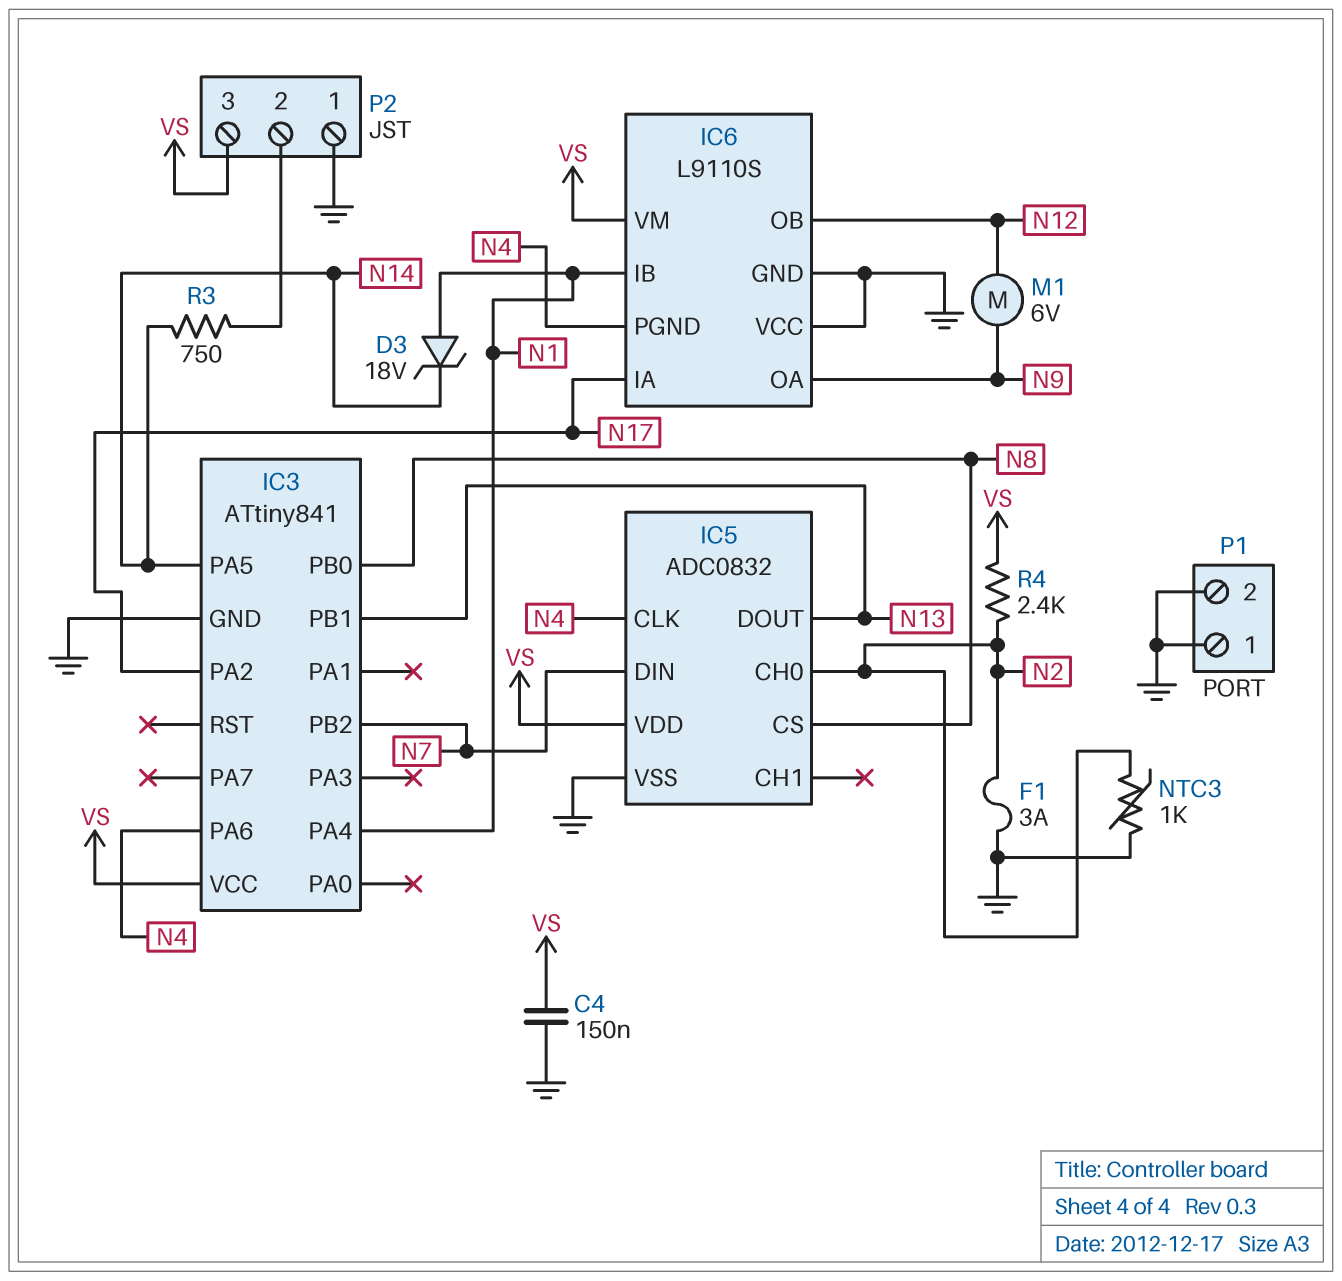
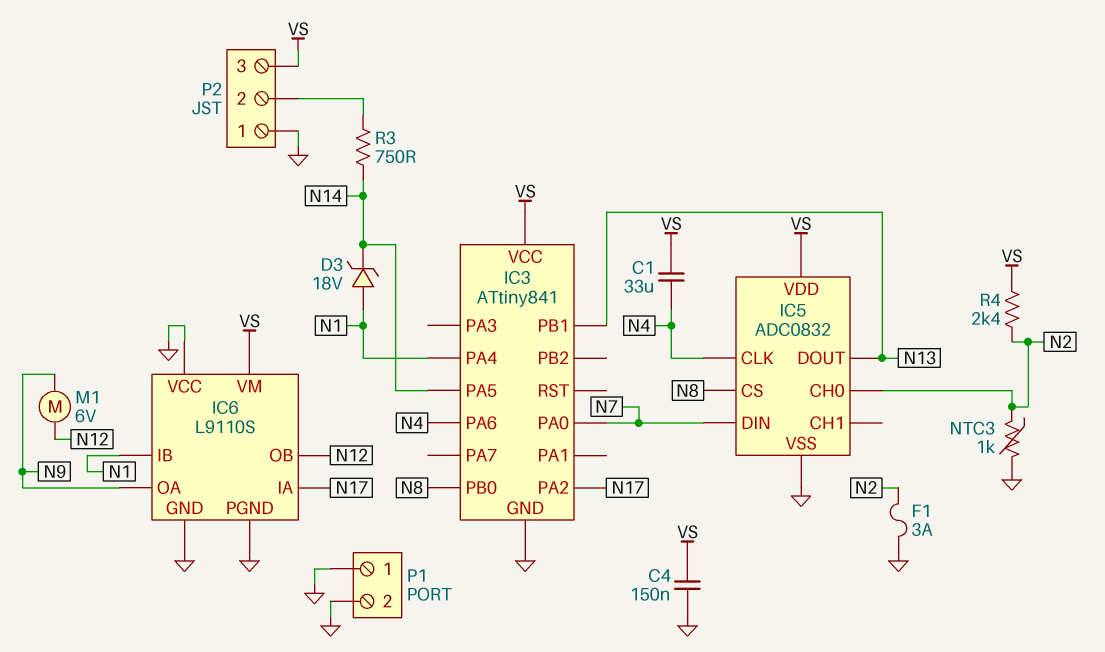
C1: none -> 33uF (N4, VS)
IC3 pin PA0: none -> N7
IC3 pin PB2: N7 -> none
IC6 pin PGND: N4 -> GND

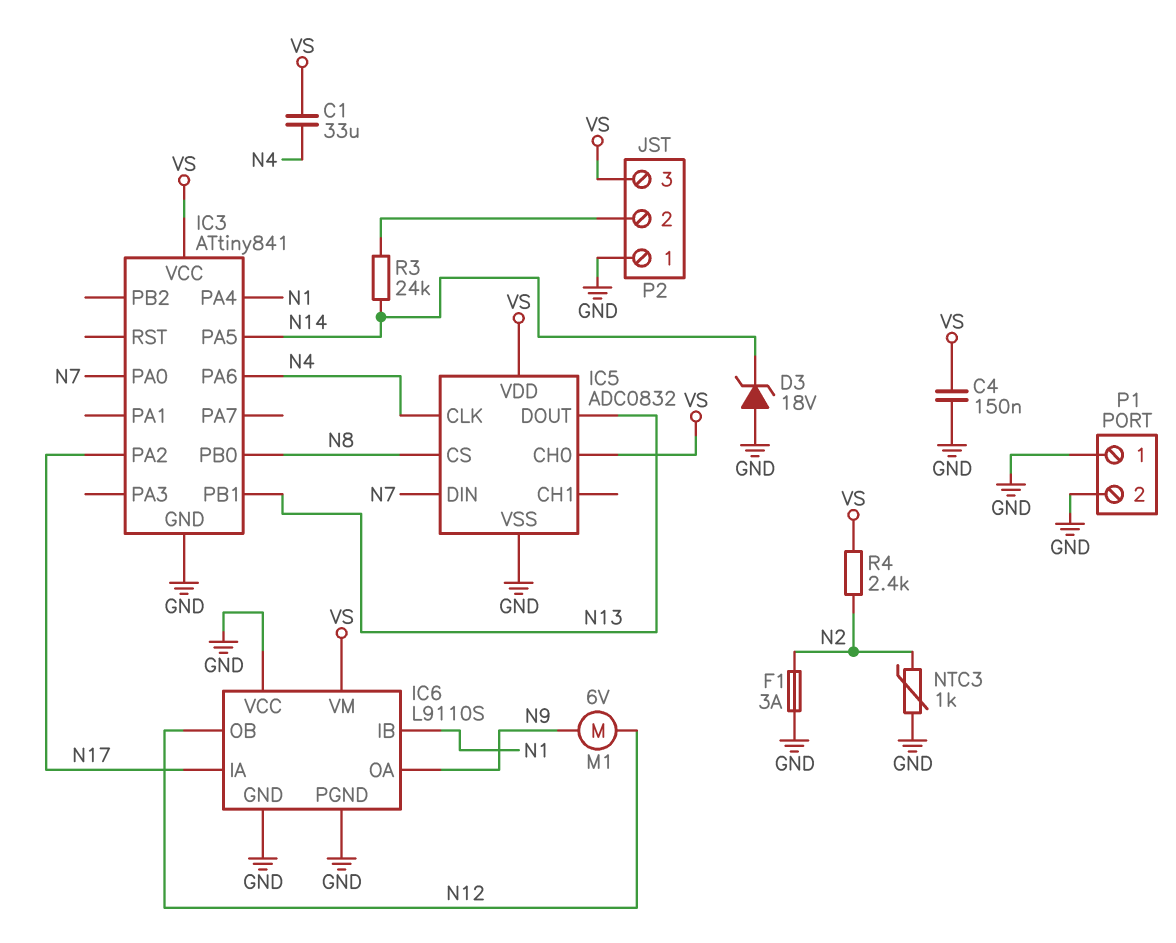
D3: zener 18V (A N1, K N14) -> zener 18V (A GND, K N14)
IC5 pin CH0: N2 -> VS
R3: 750 (N14, P2/2) -> 24k (N14, P2/2)

